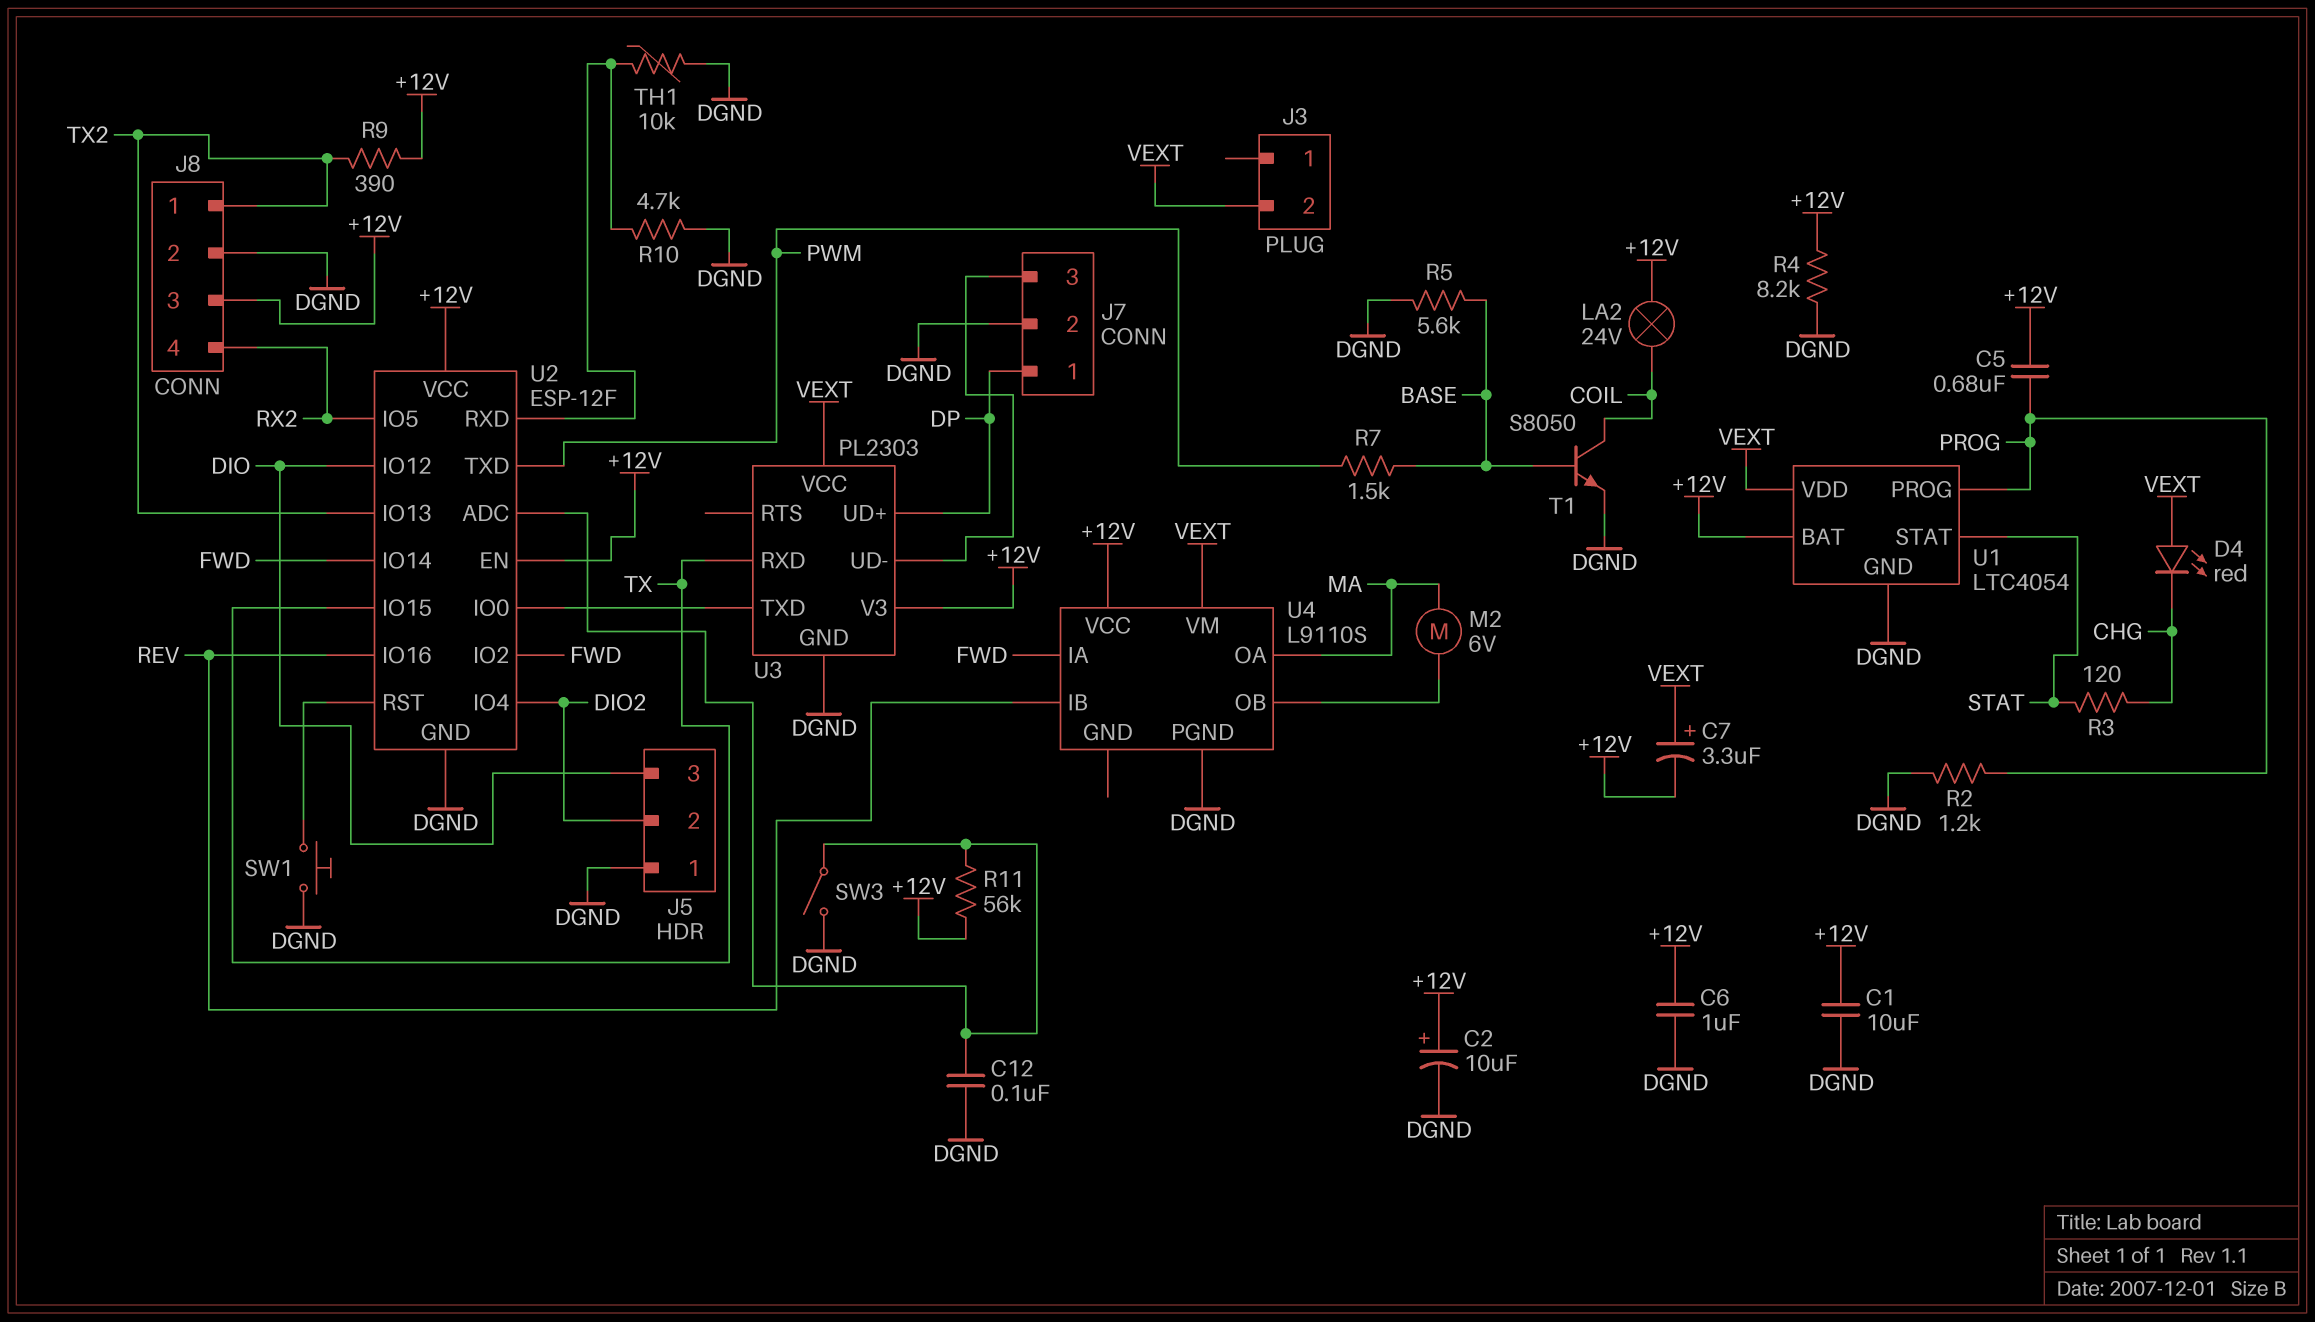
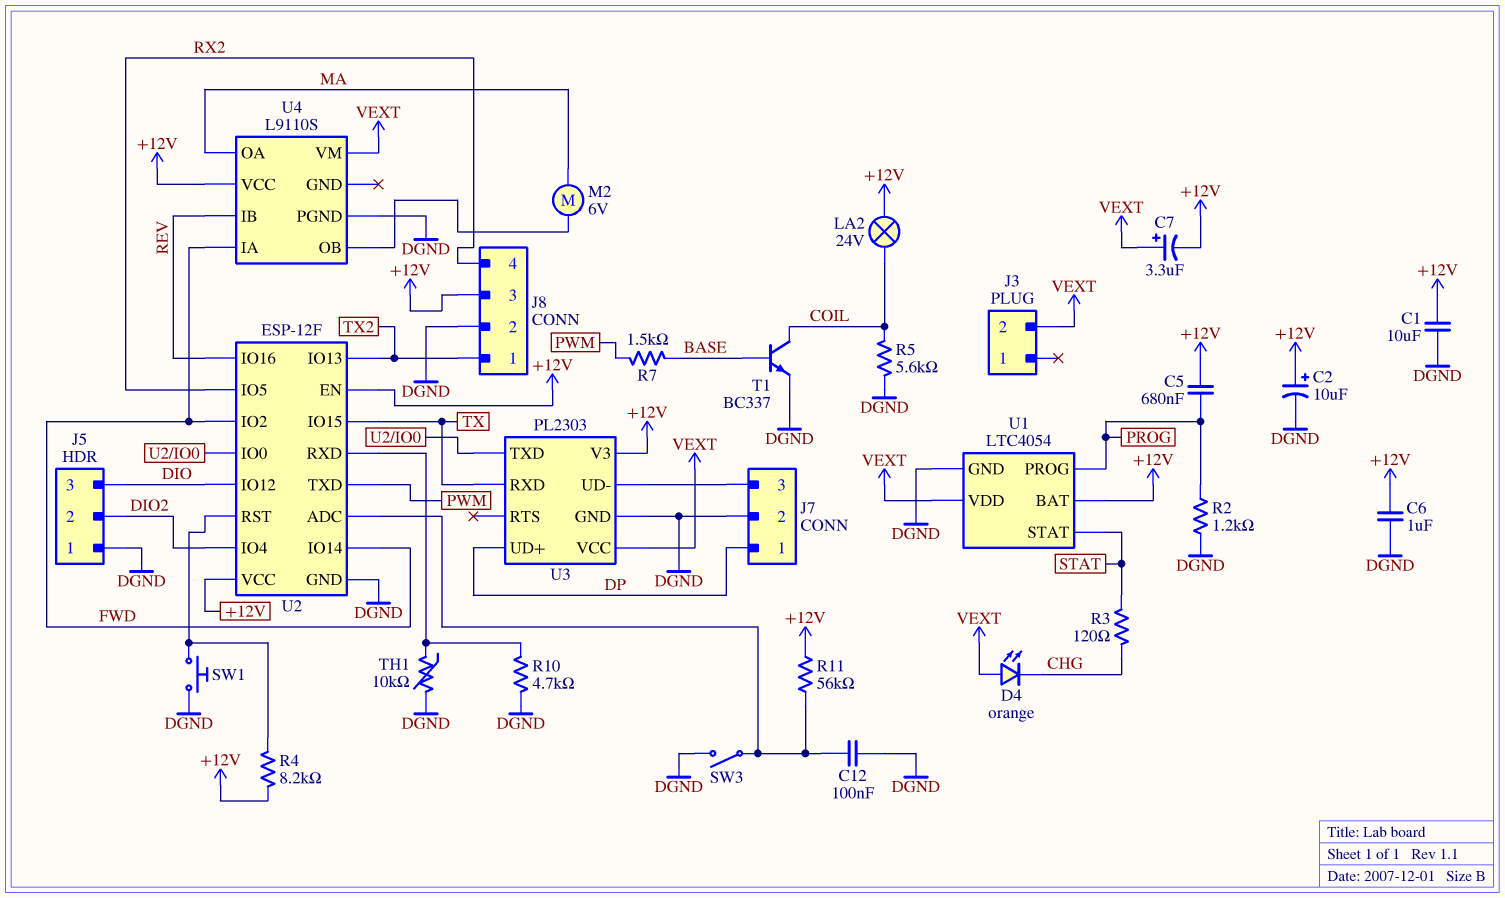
D4: LED red (A VEXT, K CHG) -> LED orange (A VEXT, K CHG)
R4: 8.2k (+12V, DGND) -> 8.2k (+12V, U2/RST)
R5: 5.6k (BASE, DGND) -> 5.6k (COIL, DGND)
R9: 390 (+12V, TX2) -> none
T1: NPN S8050 (B BASE, C COIL, E DGND) -> NPN BC337 (B BASE, C COIL, E DGND)

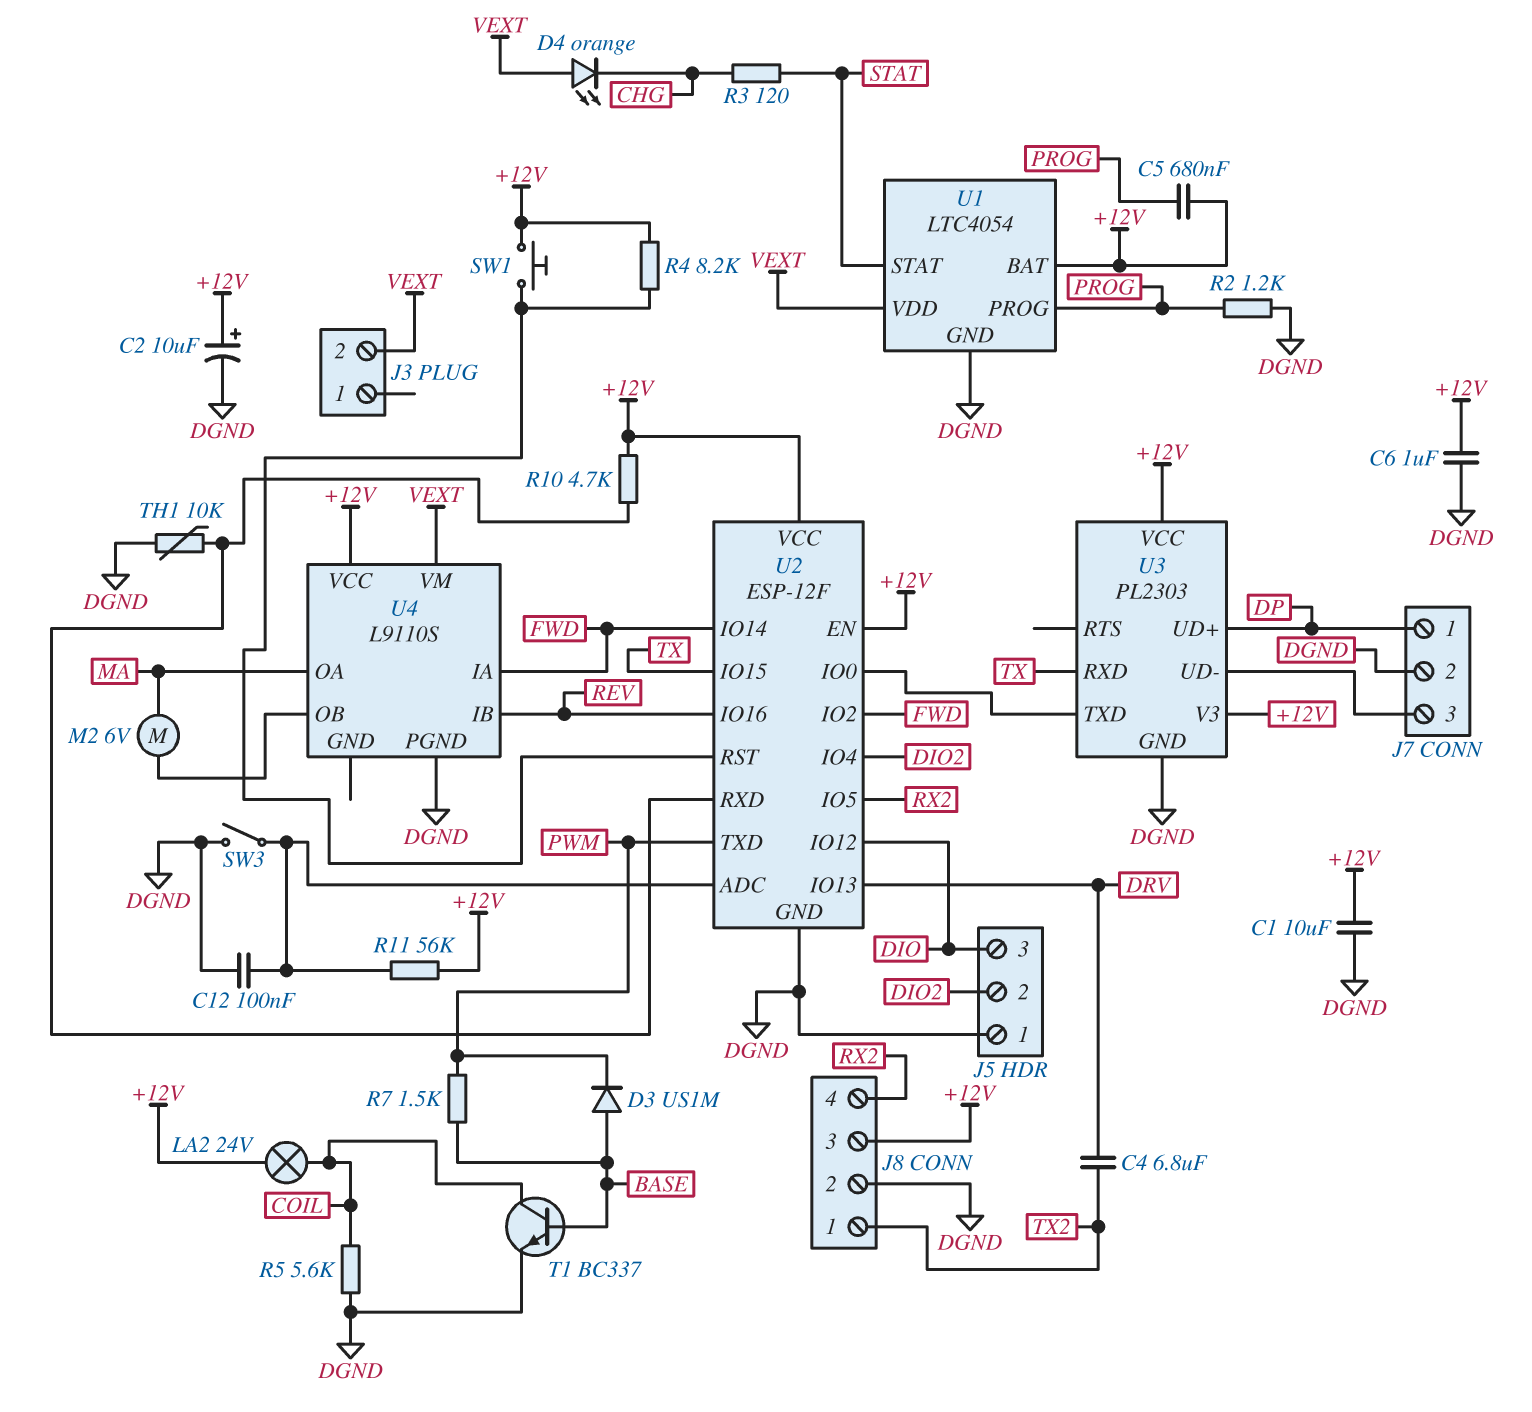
C4: none -> 6.8uF (DRV, TX2)
C7: 3.3uF (plus VEXT, minus +12V) -> none
D3: none -> diode US1M (A BASE, K PWM)
R10: 4.7k (DGND, U2/RXD) -> 4.7k (+12V, U2/RXD)
SW1: button (DGND, U2/RST) -> button (+12V, U2/RST)
U2 pin IO13: TX2 -> DRV
U3 pin VCC: VEXT -> +12V

